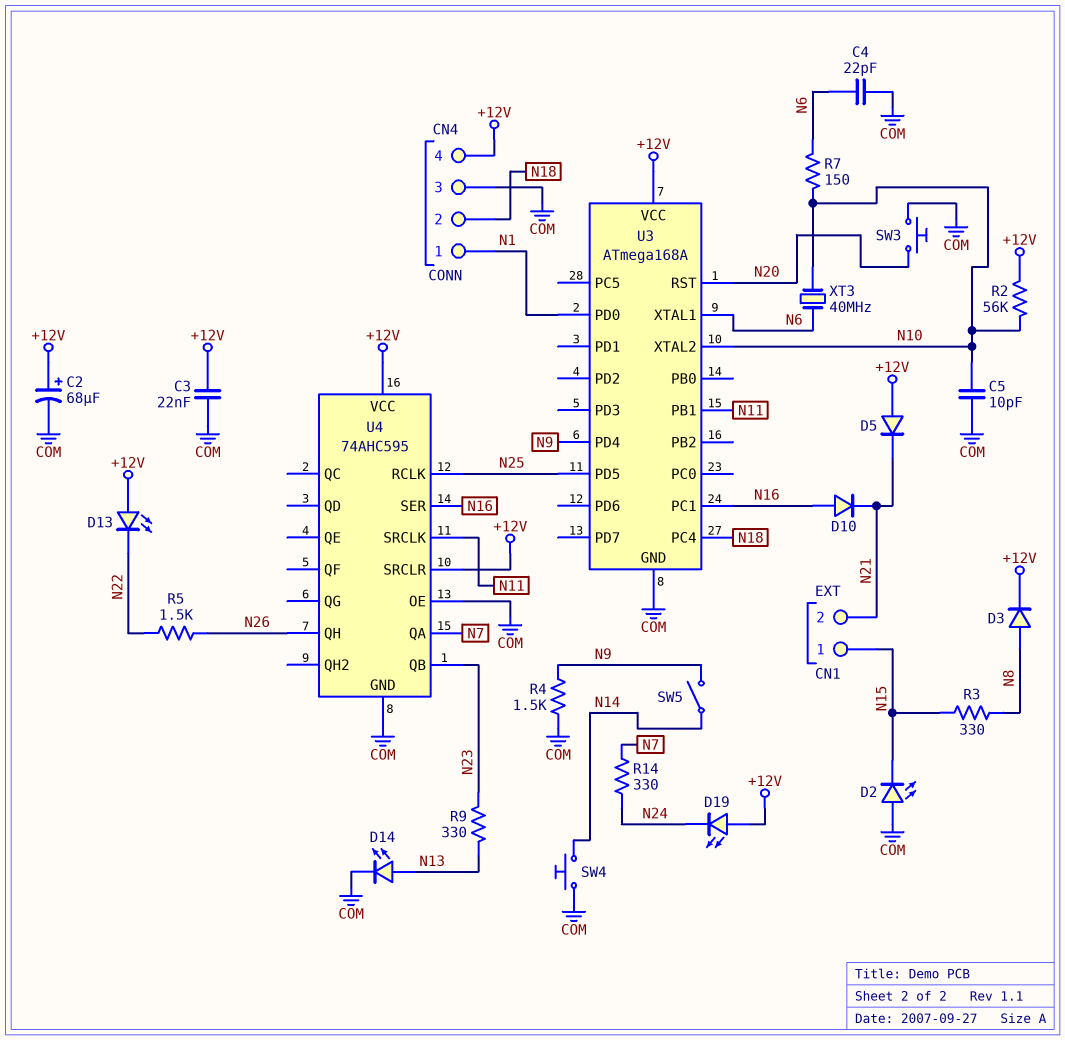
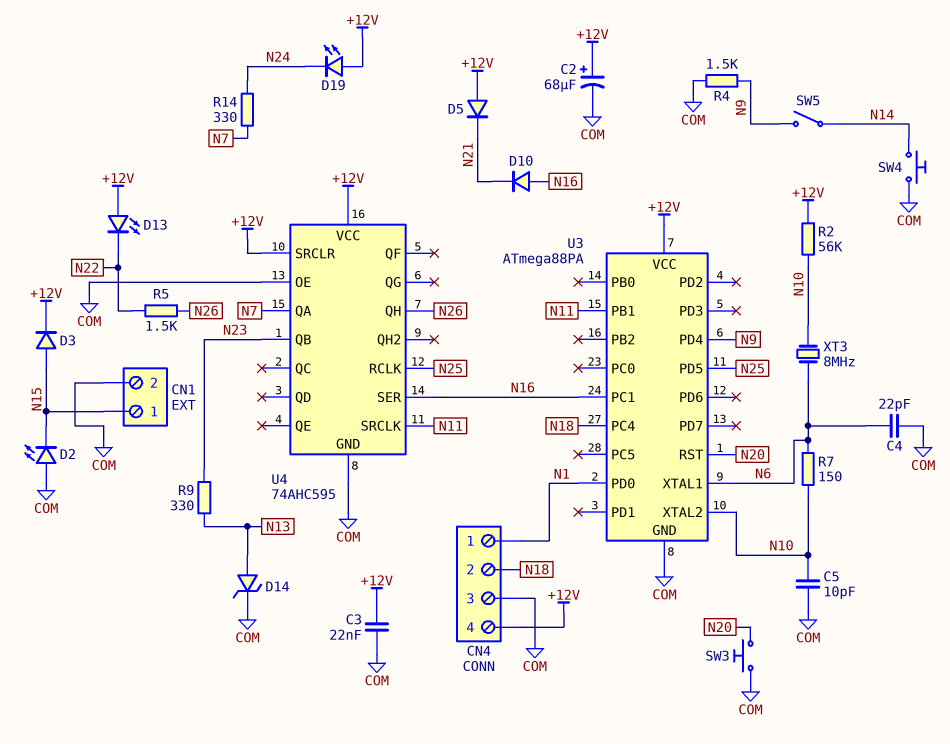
CN1 pin 2: N21 -> COM
D3: diode (A N8, K +12V) -> diode (A N15, K +12V)
D14: LED (A N13, K COM) -> zener (A N13, K COM)
R3: 330 (N8, N15) -> none
U3: ATmega168A -> ATmega88PA
XT3: 40MHz (N6, N10) -> 8MHz (N6, N10)

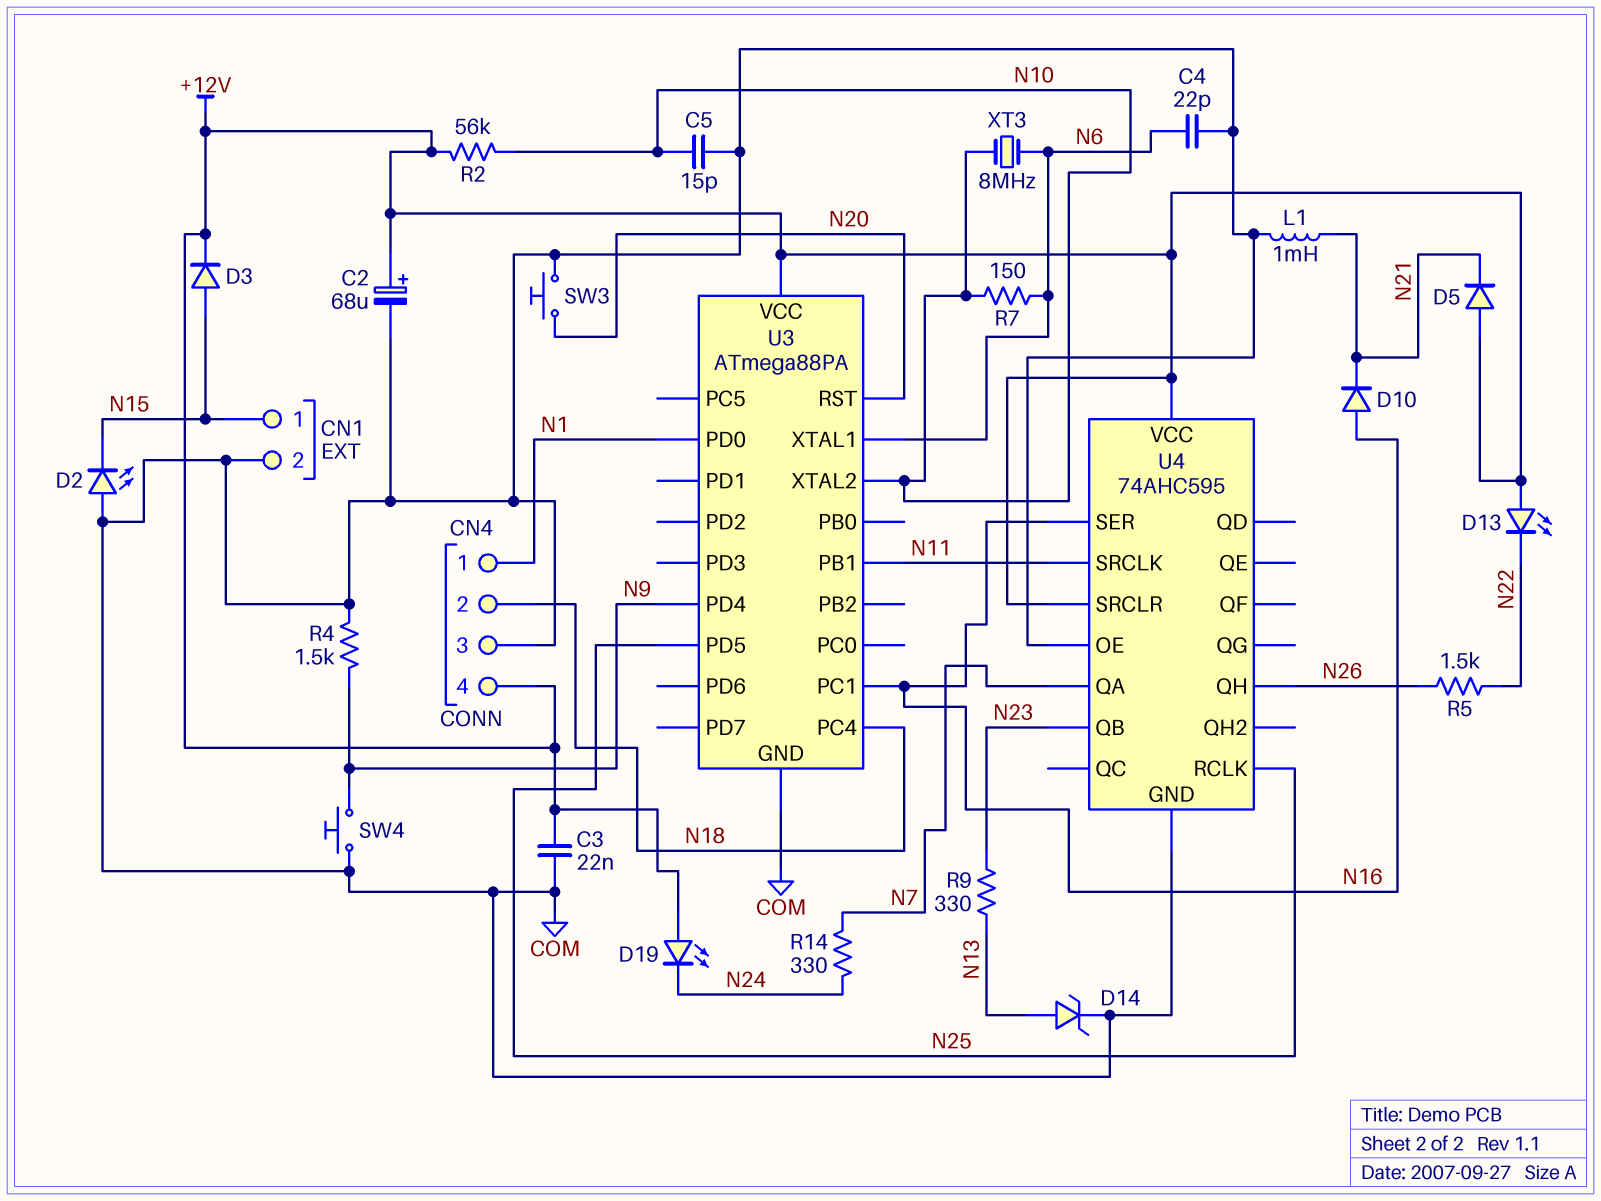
C5: 10pF (COM, N10) -> 15pF (COM, N10)
L1: none -> 1mH (COM, N21)
SW4: button (COM, N14) -> button (COM, N9)
SW5: switch (N9, N14) -> none

